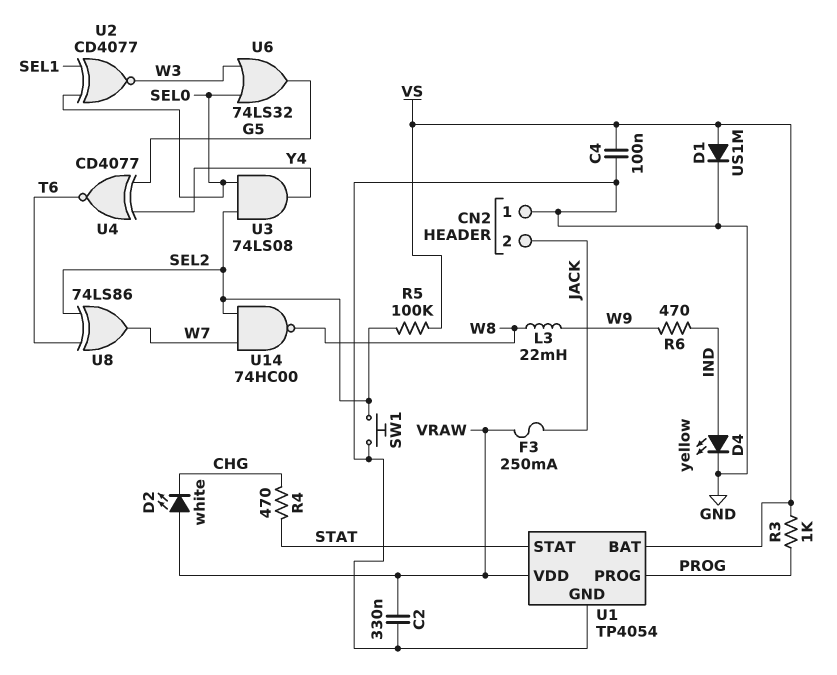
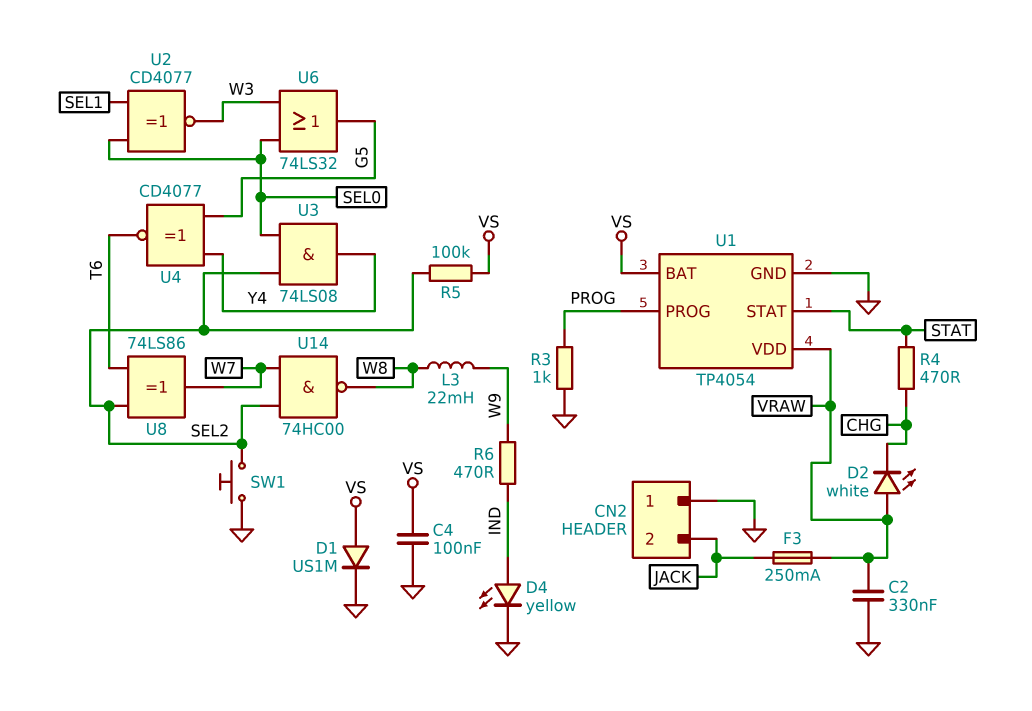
R3: 1k (PROG, VS) -> 1k (GND, PROG)

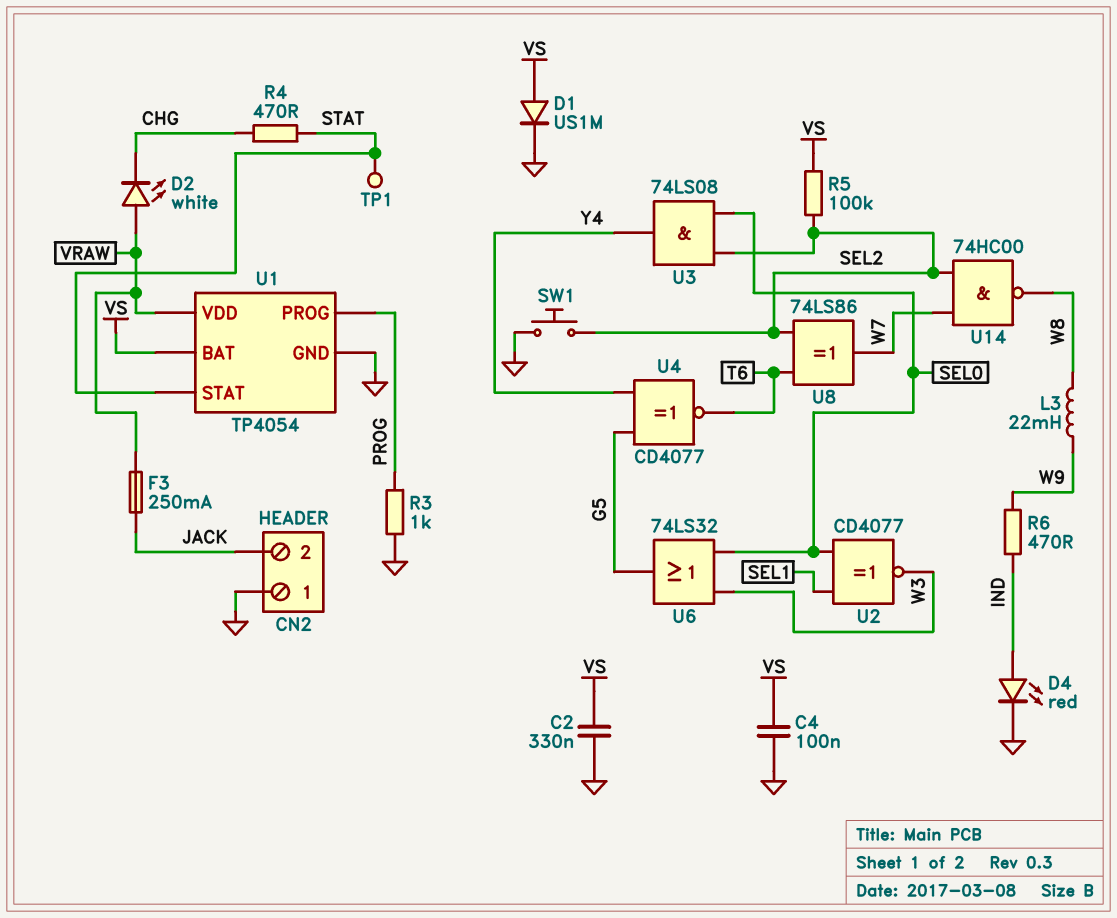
C2: 330nF (GND, VRAW) -> 330nF (GND, VS)
D4: LED yellow (A IND, K GND) -> LED red (A IND, K GND)
TP1: none -> test point (STAT)

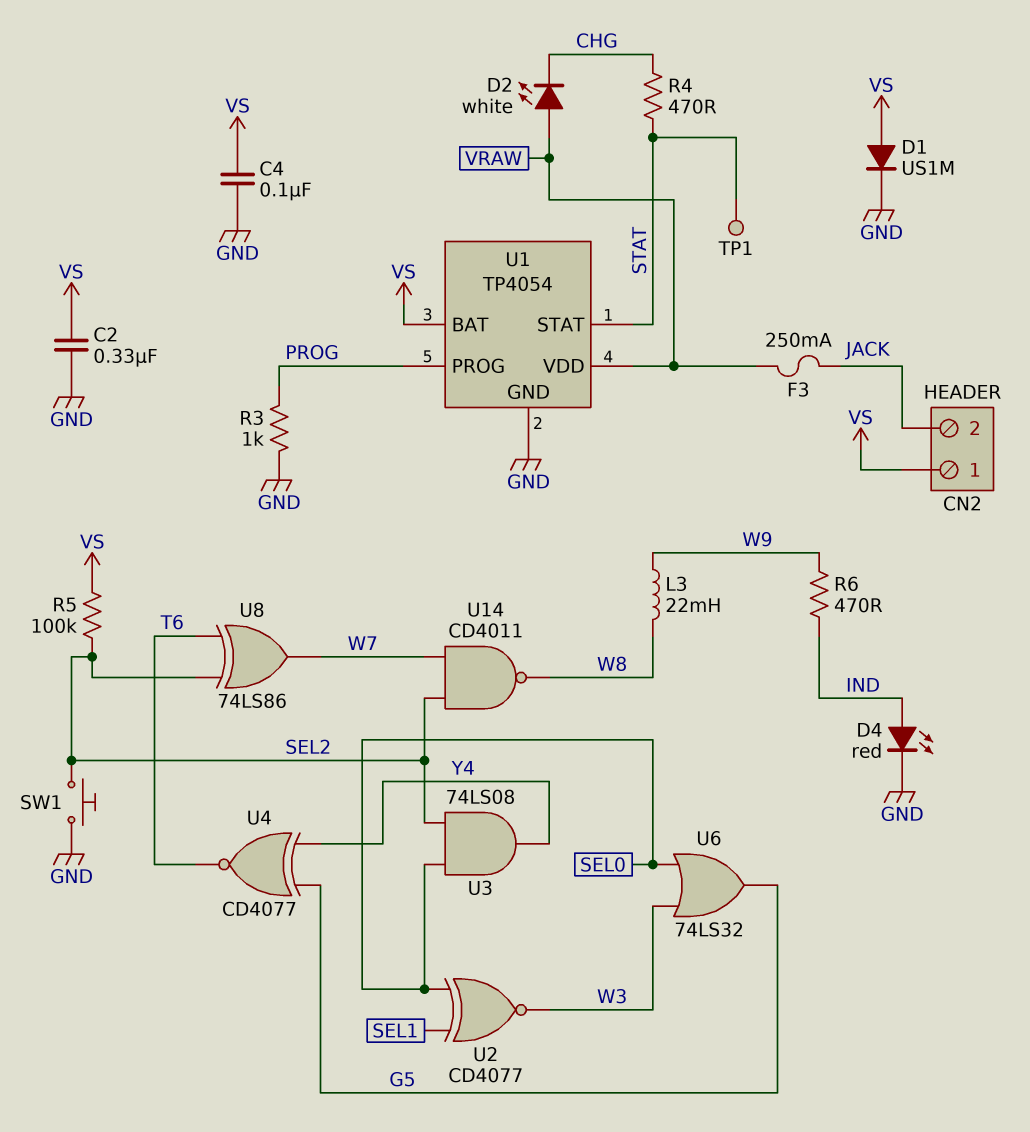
CN2 pin 1: GND -> VS
U14: NAND 74HC00 (in SEL2, in W7, out W8) -> NAND CD4011 (in SEL2, in W7, out W8)

